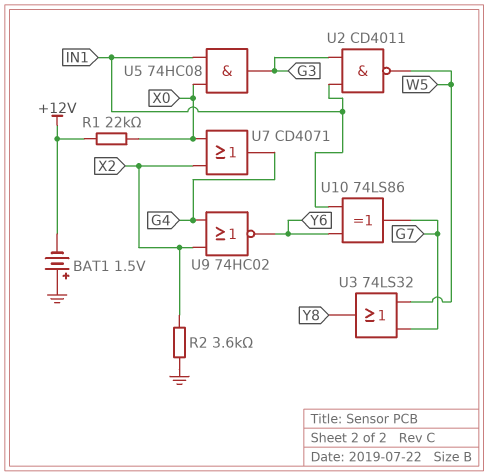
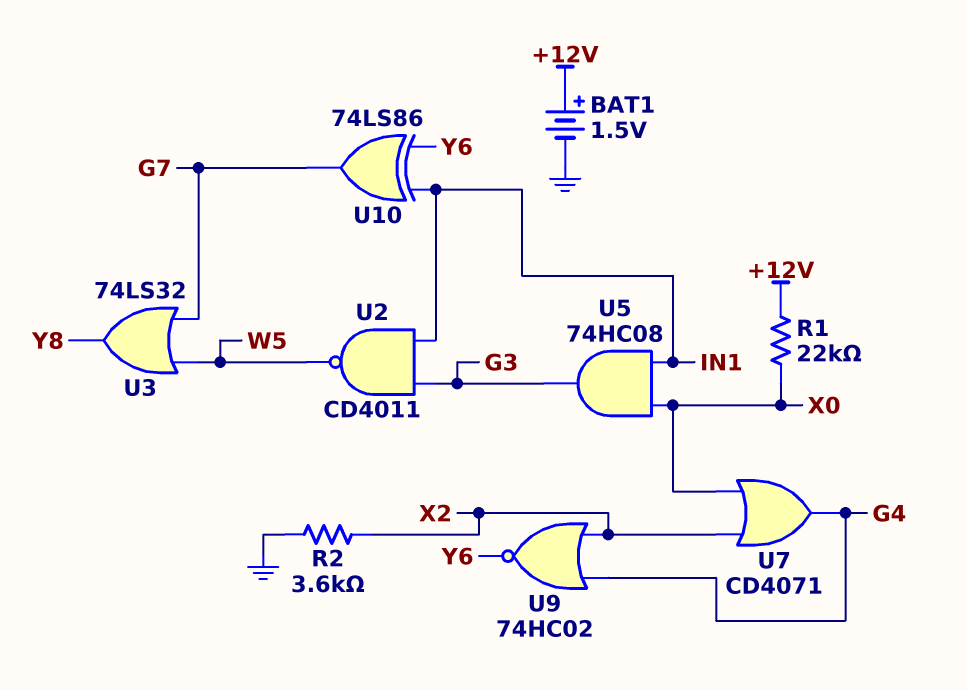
BAT1: 1.5V (plus GND, minus +12V) -> 1.5V (plus +12V, minus GND)

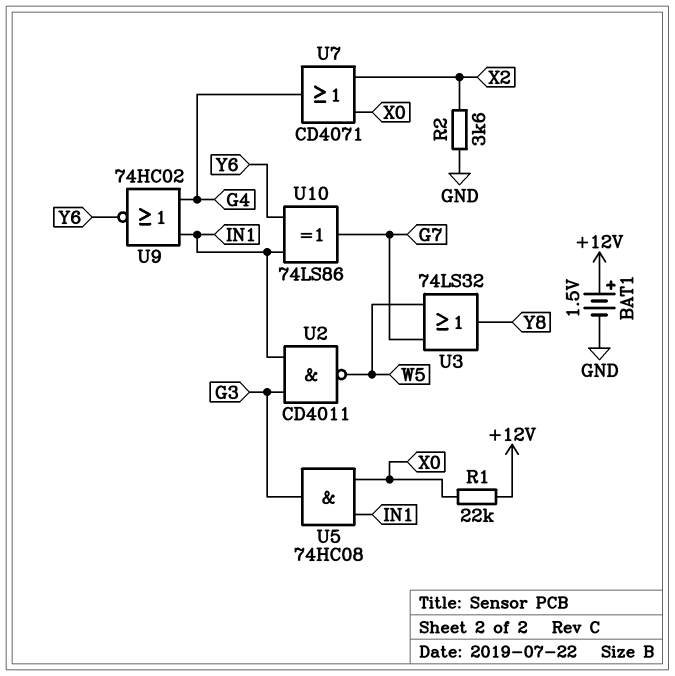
U9: NOR 74HC02 (in G4, in X2, out Y6) -> NOR 74HC02 (in G4, in IN1, out Y6)

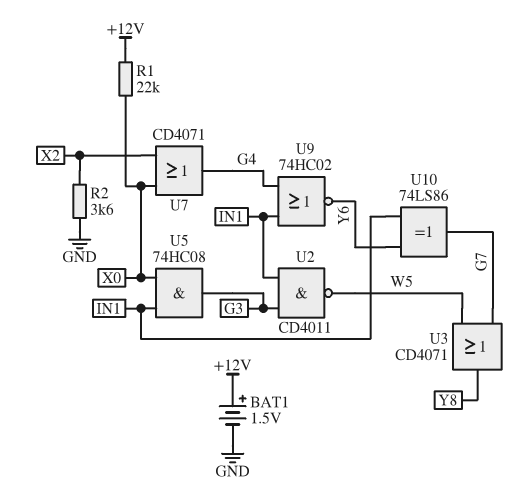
U3: OR 74LS32 (in G7, in W5, out Y8) -> OR CD4071 (in G7, in W5, out Y8)

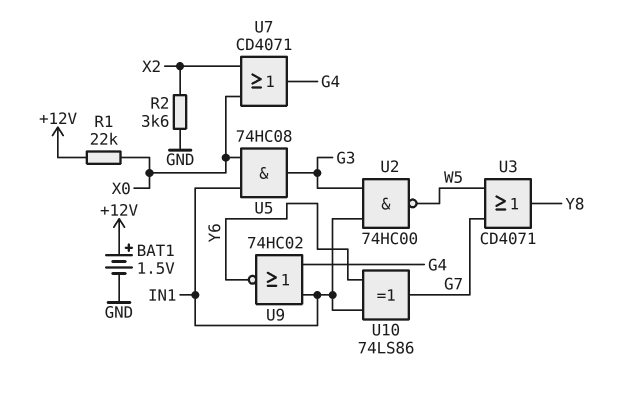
U2: NAND CD4011 (in G3, in IN1, out W5) -> NAND 74HC00 (in G3, in IN1, out W5)

